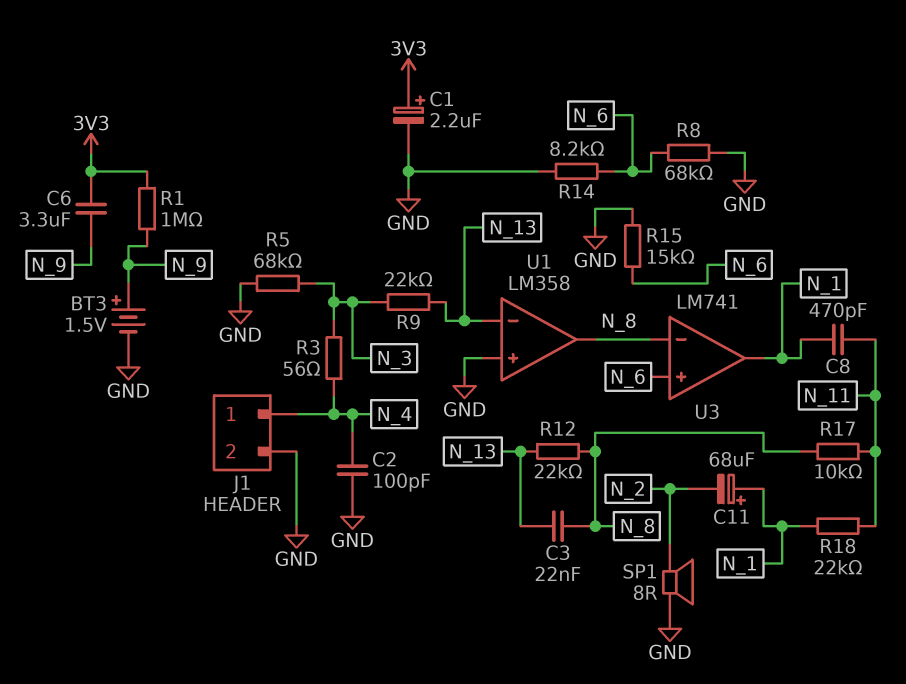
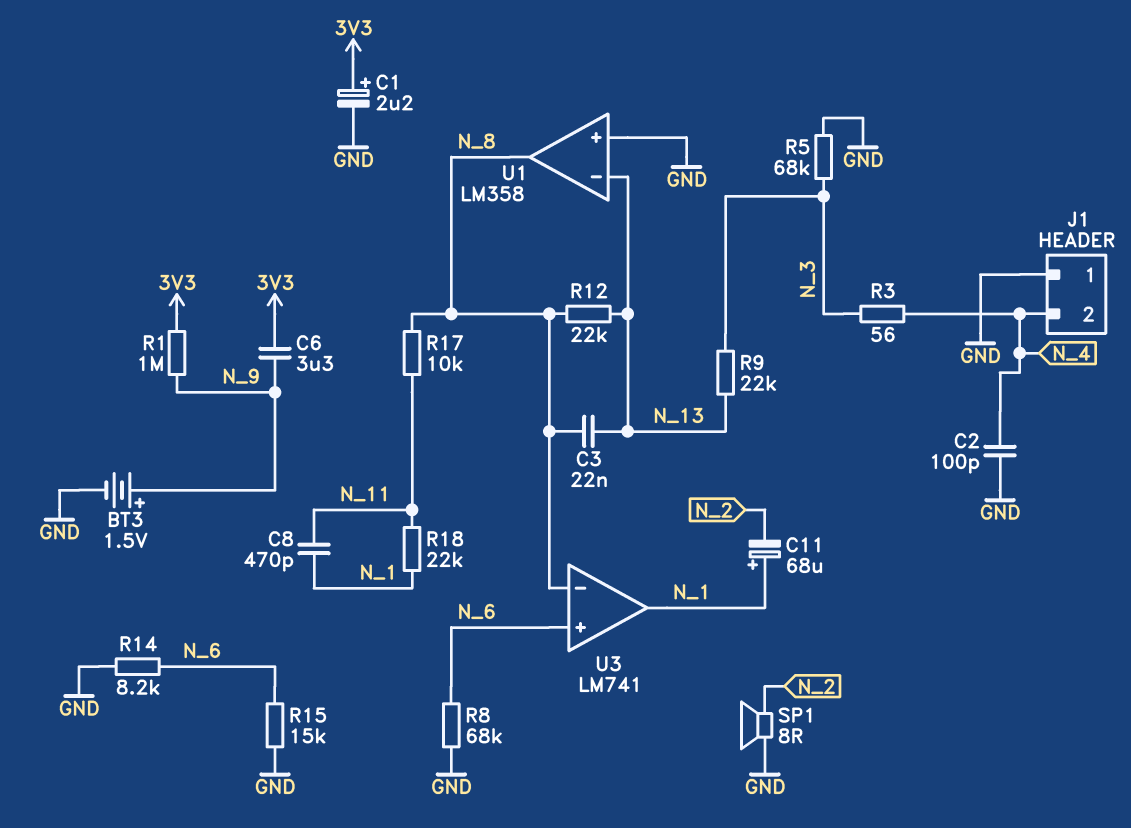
J1 pin 1: N_4 -> GND
J1 pin 2: GND -> N_4

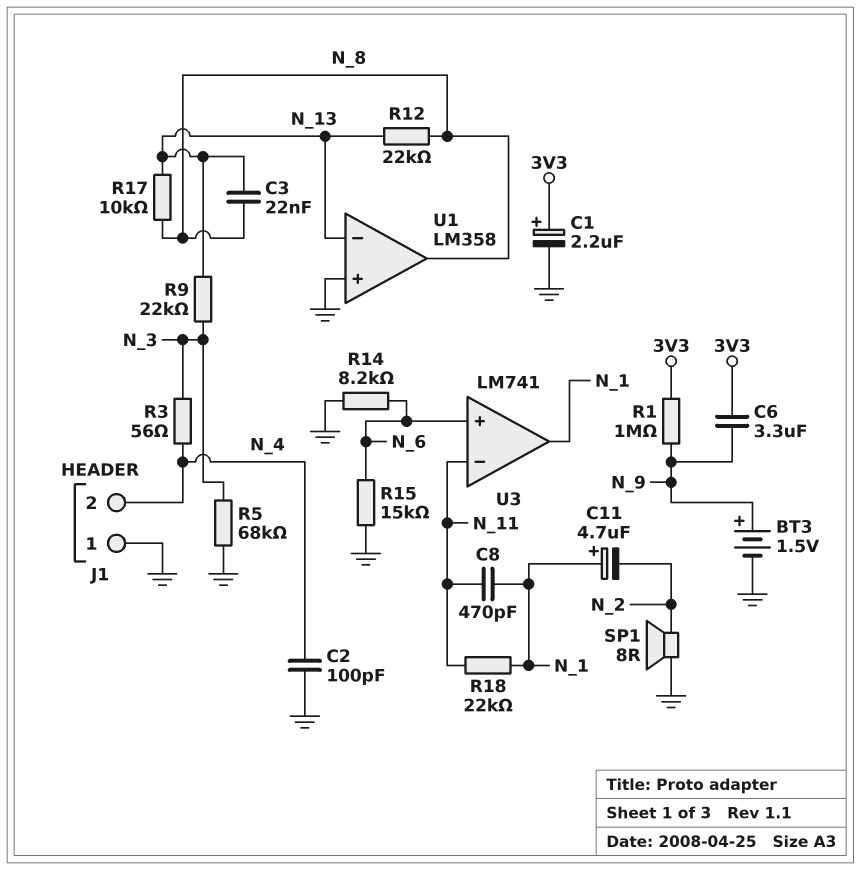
C11: 68uF (plus N_1, minus N_2) -> 4.7uF (plus N_1, minus N_2)
R8: 68k (GND, N_6) -> none
R17: 10k (N_8, N_11) -> 10k (N_8, N_13)
U3 pin in-: N_8 -> N_11

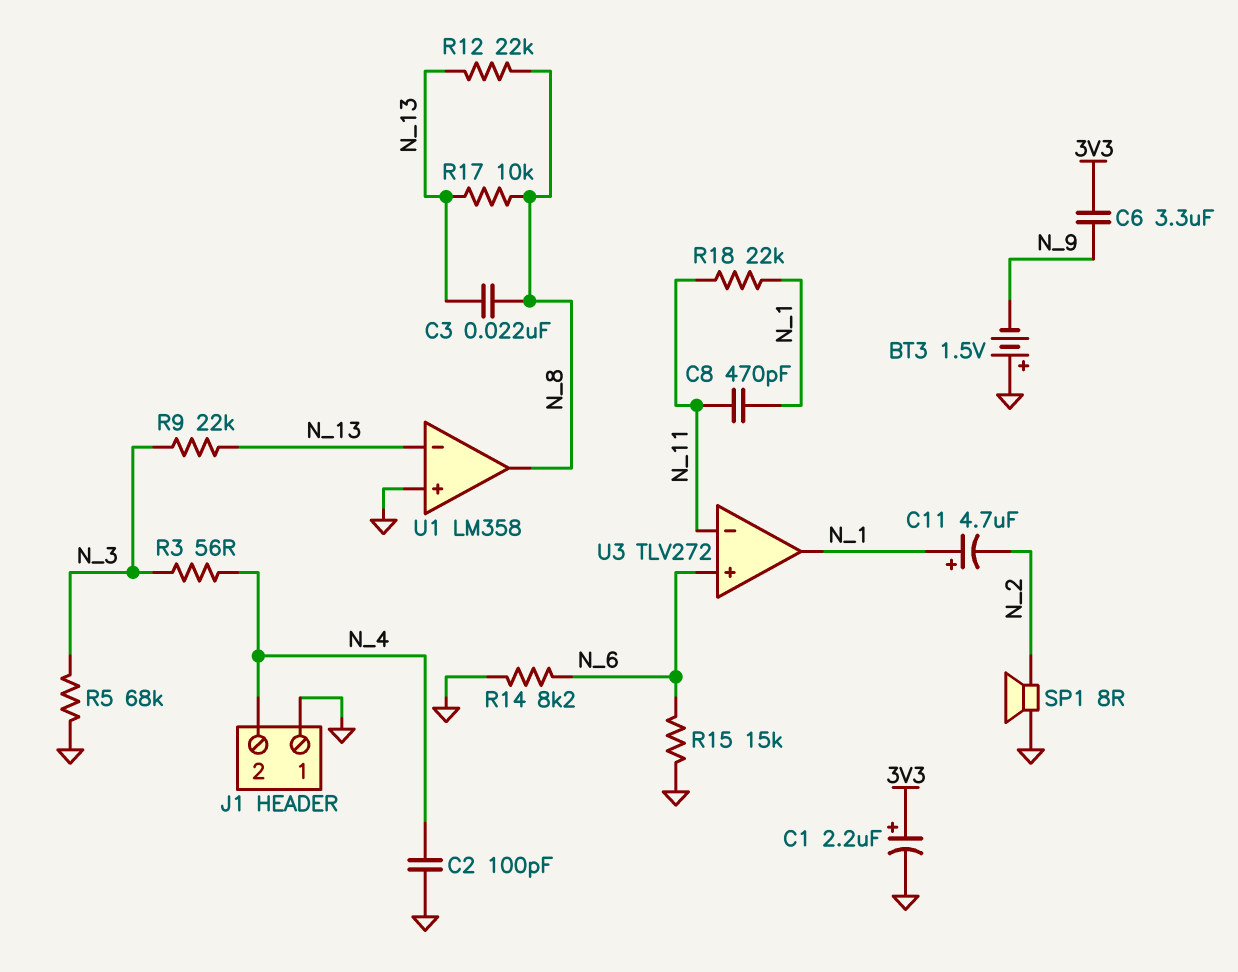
BT3: 1.5V (plus N_9, minus GND) -> 1.5V (plus GND, minus N_9)
R1: 1M (3V3, N_9) -> none
U3: LM741 -> TLV272

